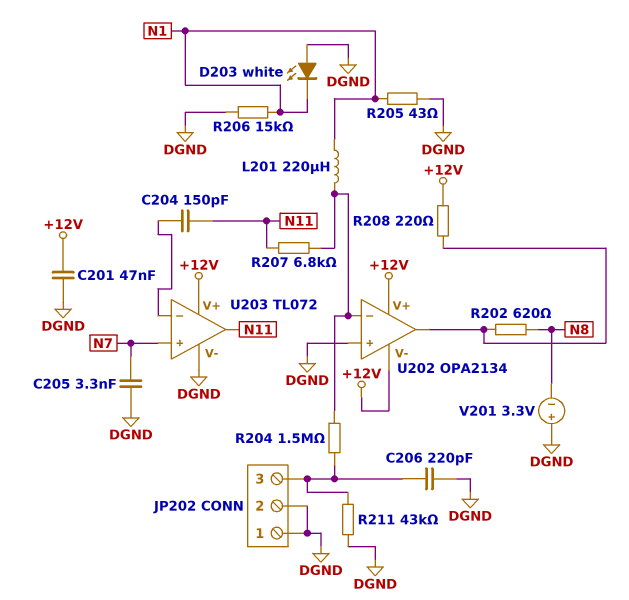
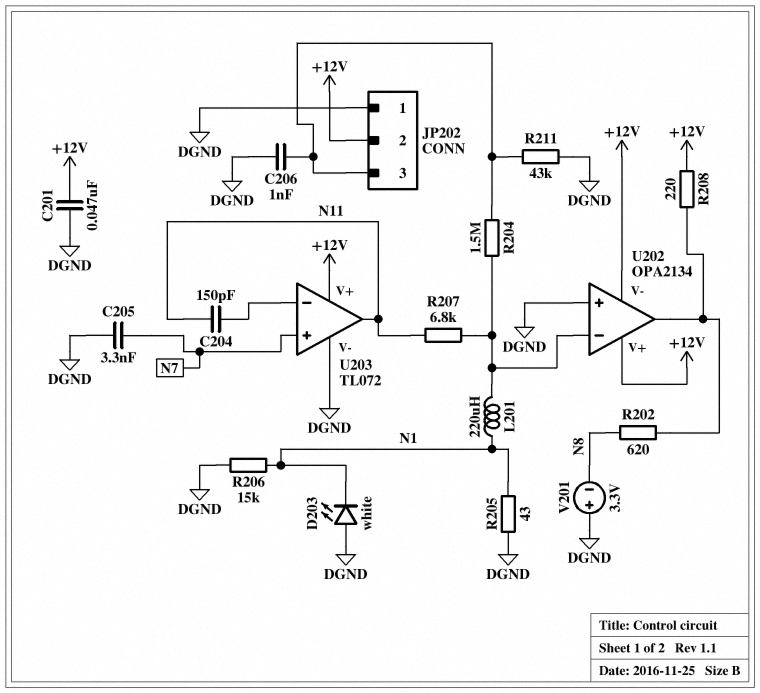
C206: 220pF (DGND, JP202/3) -> 1nF (DGND, JP202/3)
JP202 pin 2: DGND -> +12V

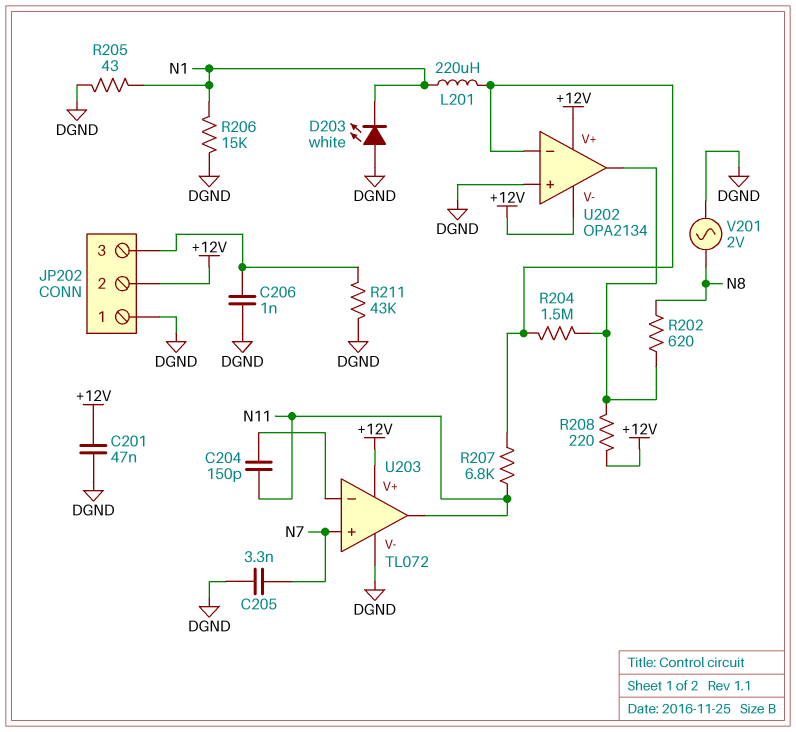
R204: 1.5M (JP202/3, U202/in-) -> 1.5M (U202/in-, U202/out)
V201: 3.3V (plus DGND, minus N8) -> AC 2V (DGND, N8)

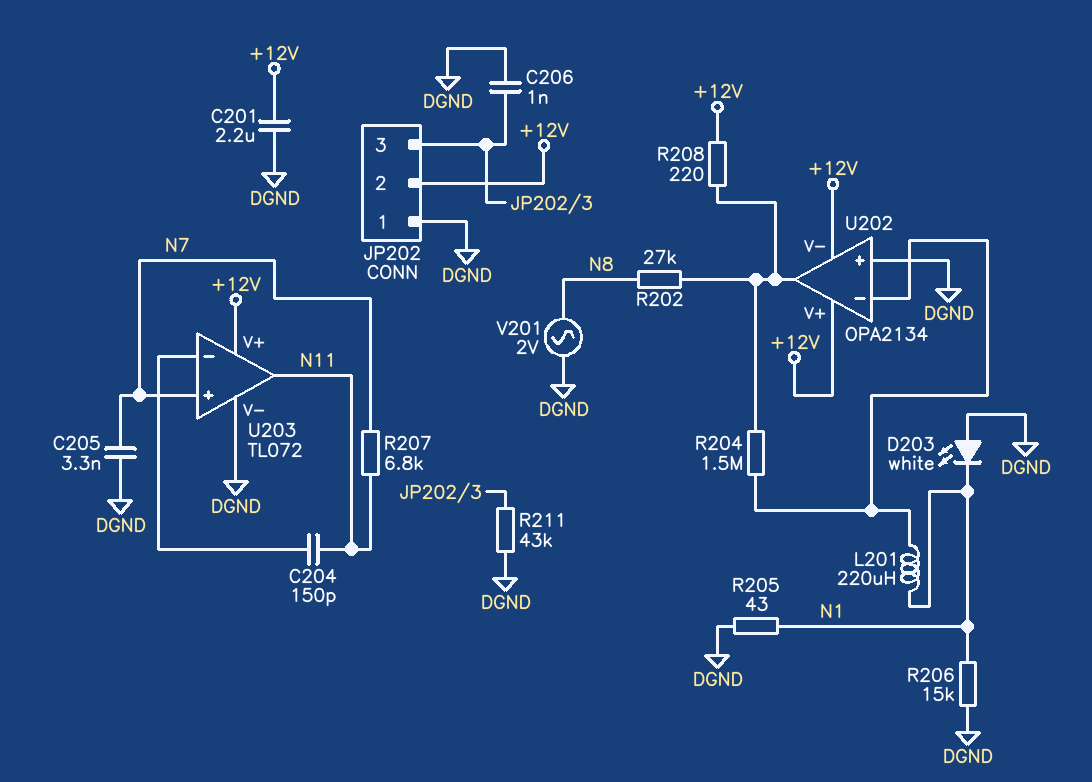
C201: 47nF (+12V, DGND) -> 2.2uF (+12V, DGND)
R202: 620 (N8, U202/out) -> 27k (N8, U202/out)
R207: 6.8k (N11, U202/in-) -> 6.8k (N7, N11)

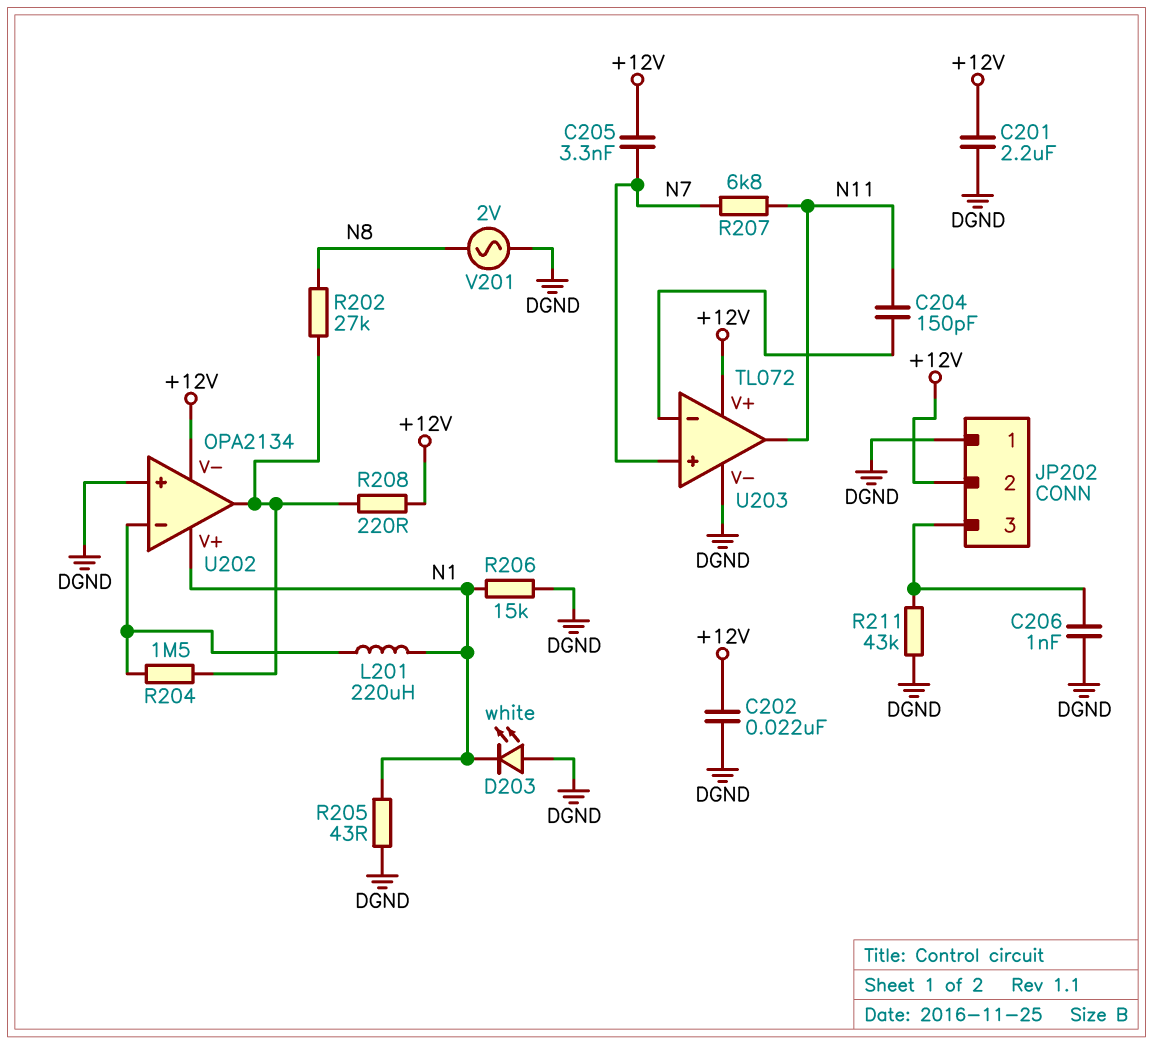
C202: none -> 22nF (+12V, DGND)
C205: 3.3nF (DGND, N7) -> 3.3nF (+12V, N7)
U202 pin V+: +12V -> N1

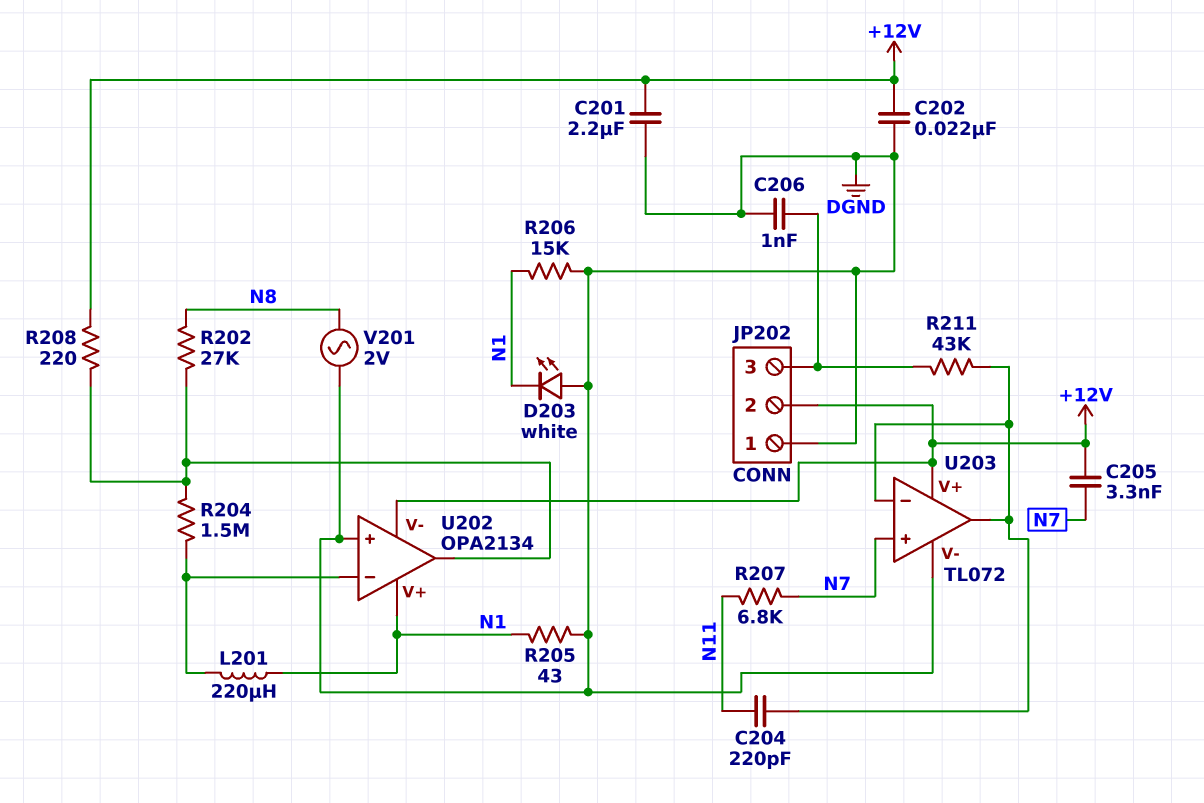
C204: 150pF (N11, U203/in-) -> 220pF (N11, U203/in-)
R211: 43k (DGND, JP202/3) -> 43k (JP202/3, U203/in-)
U203 pin out: N11 -> U203/in-

